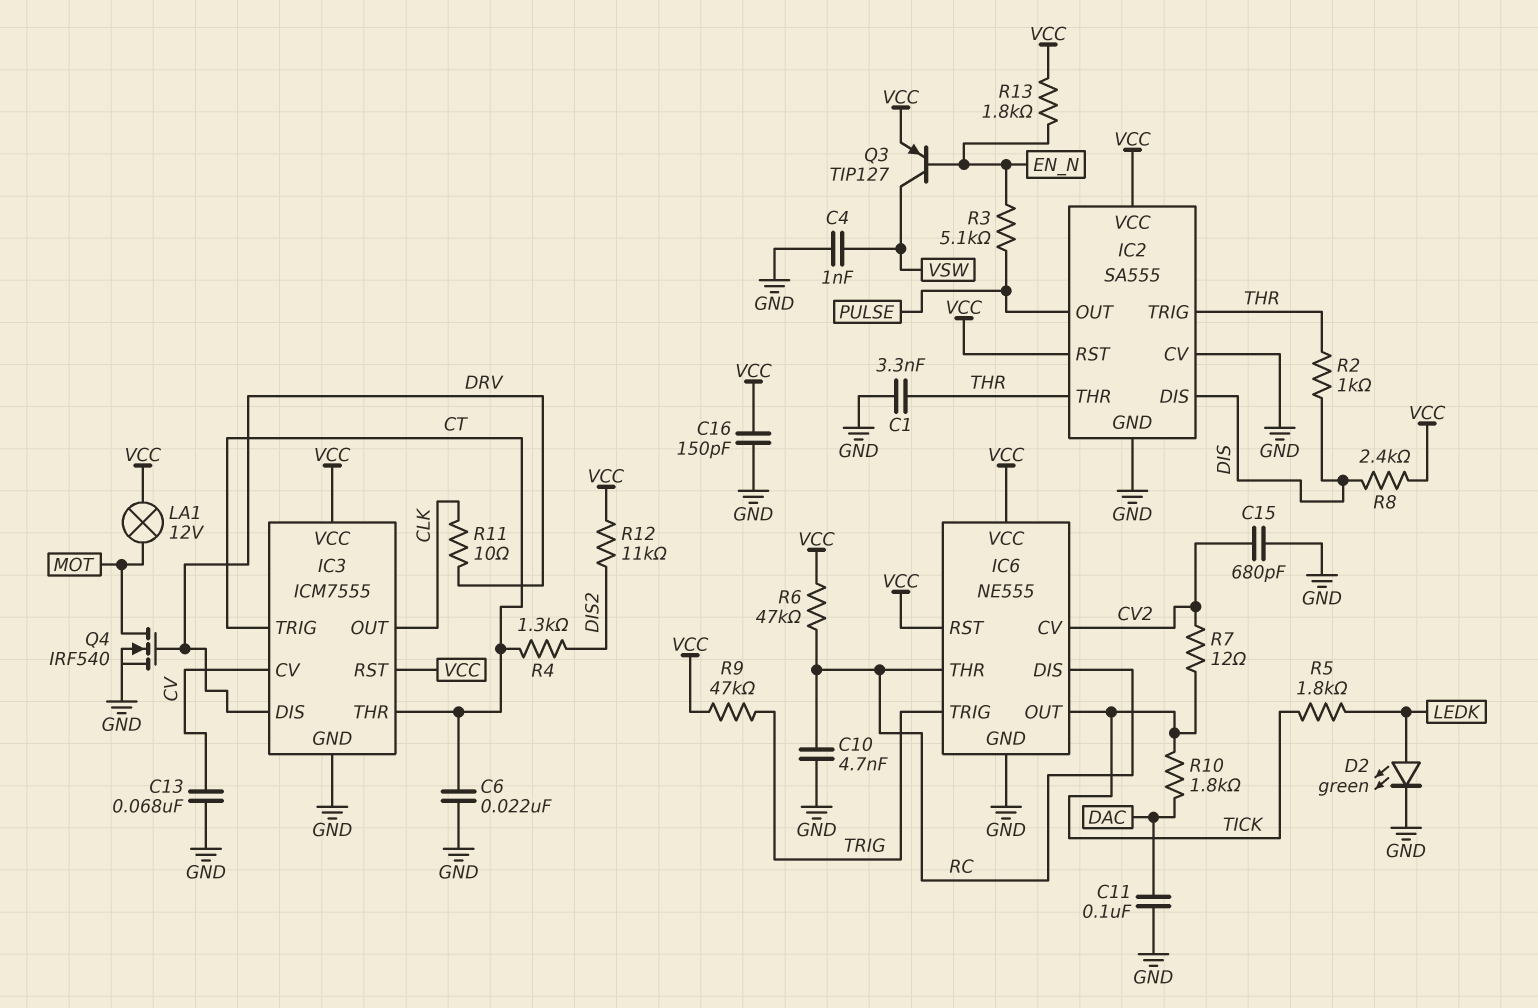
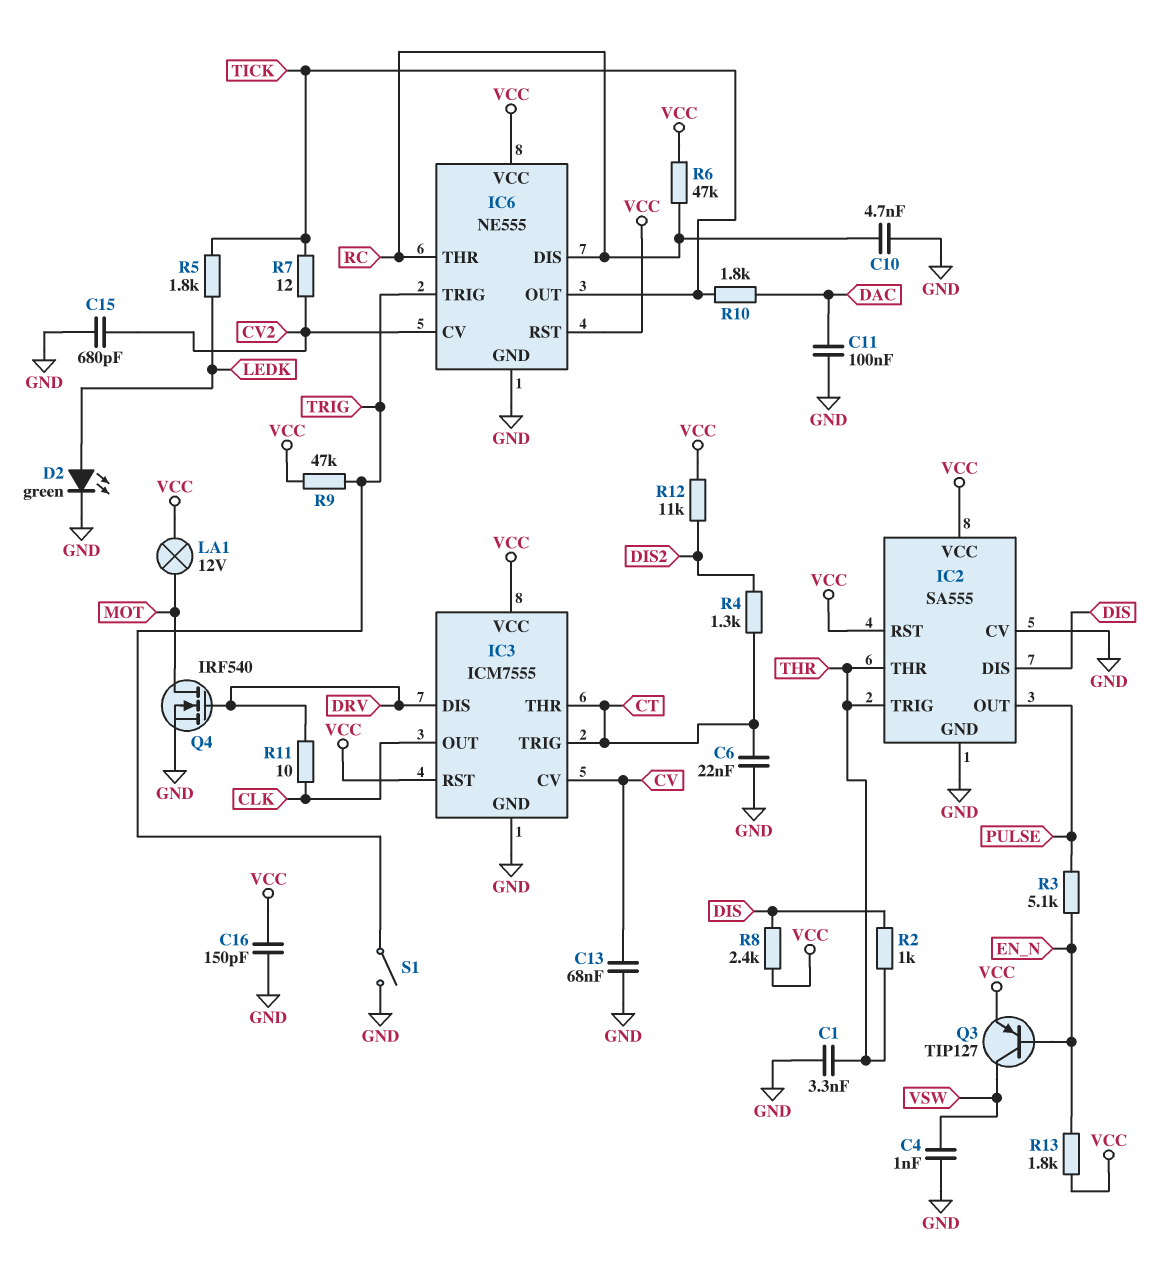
S1: none -> switch (GND, TRIG)

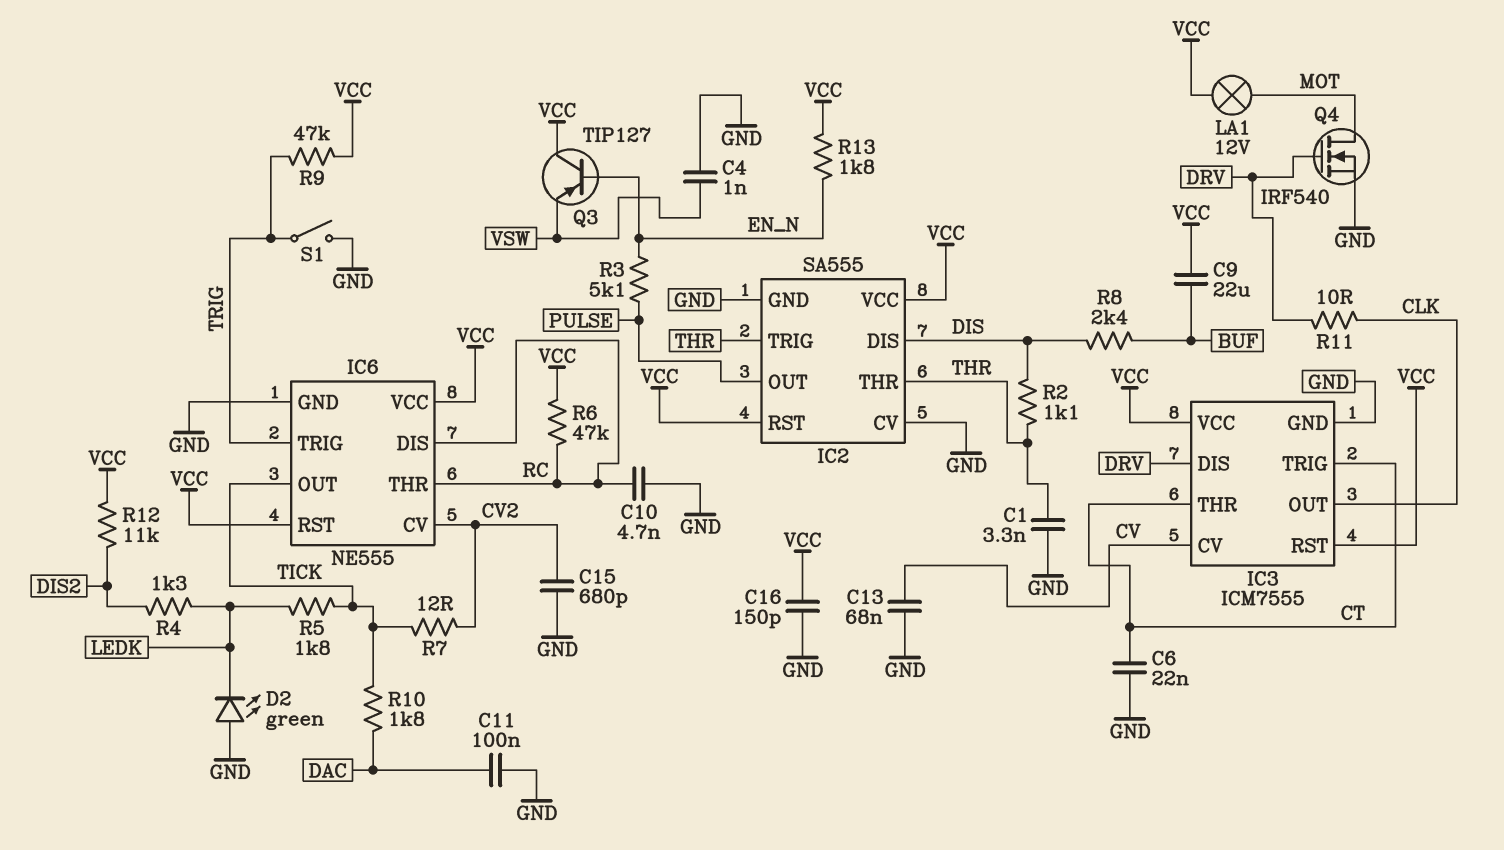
C9: none -> 22uF (BUF, VCC)
D2: LED green (A LEDK, K GND) -> LED green (A GND, K LEDK)
Q3: PNP TIP127 (B EN_N, C VSW, E VCC) -> PNP TIP127 (B EN_N, C VCC, E VSW)
R2: 1k (DIS, THR) -> 1.1k (DIS, THR)
R4: 1.3k (CT, DIS2) -> 1.3k (DIS2, LEDK)
R8: 2.4k (DIS, VCC) -> 2.4k (BUF, DIS)

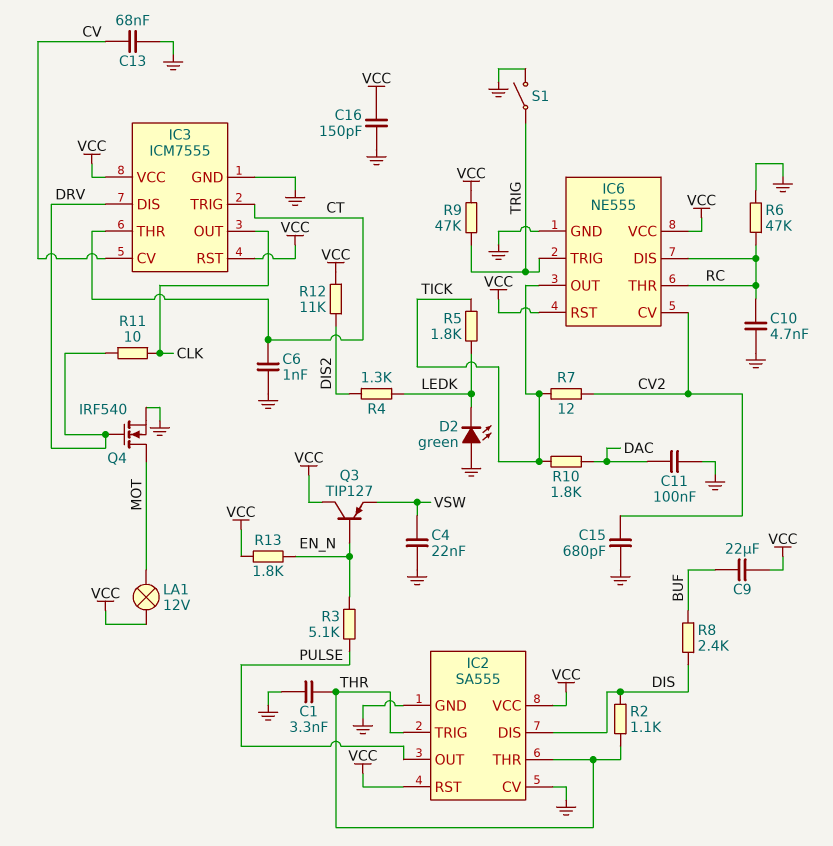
C4: 1nF (GND, VSW) -> 22nF (GND, VSW)
C6: 22nF (CT, GND) -> 1nF (CT, GND)
R6: 47k (RC, VCC) -> 47k (GND, RC)

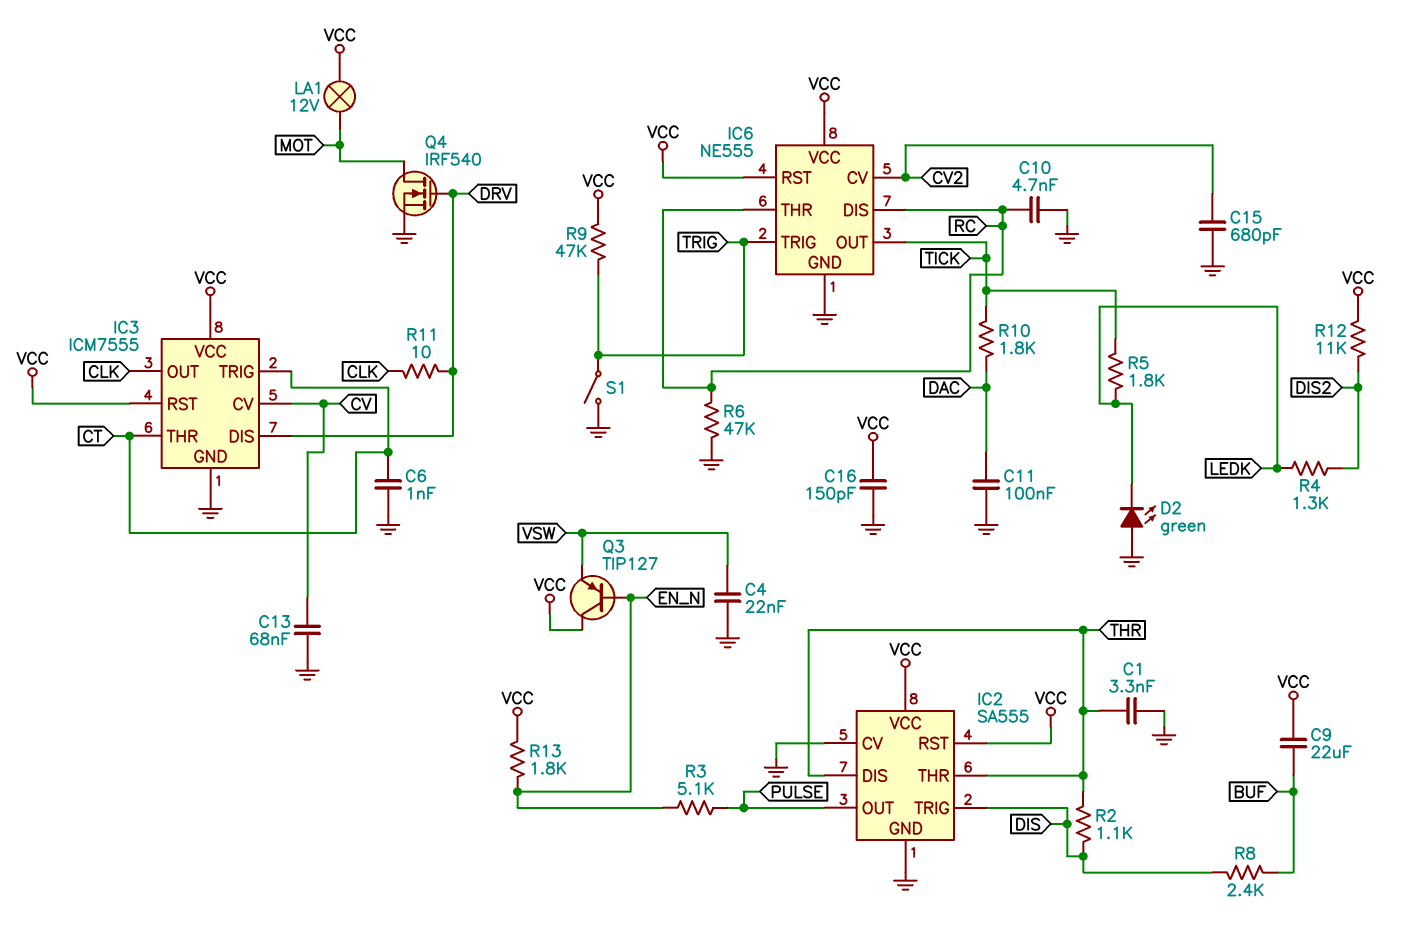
IC2 pin DIS: DIS -> THR
IC2 pin TRIG: THR -> DIS
R7: 12 (CV2, TICK) -> none

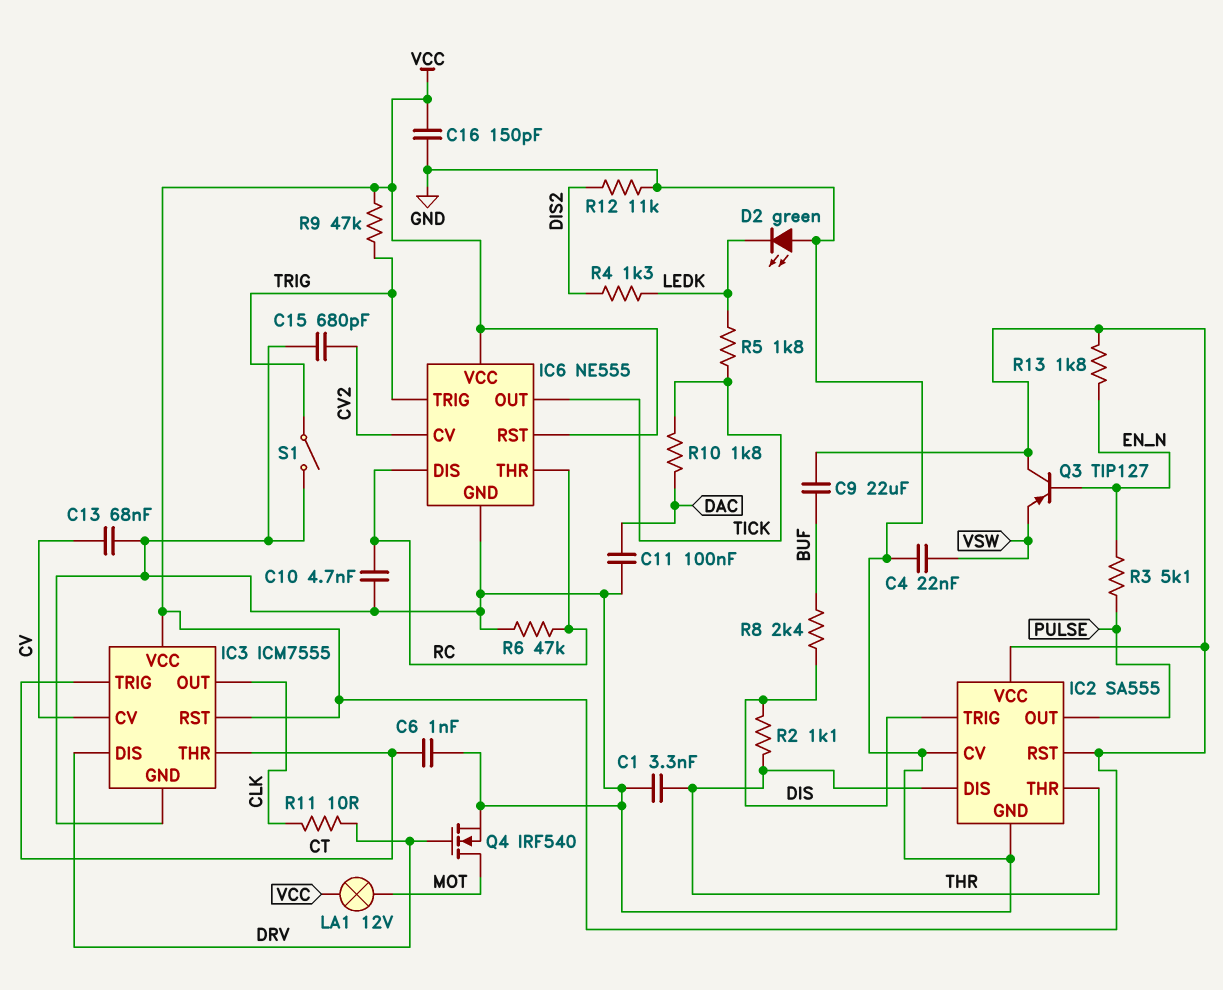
R12: 11k (DIS2, VCC) -> 11k (DIS2, GND)

